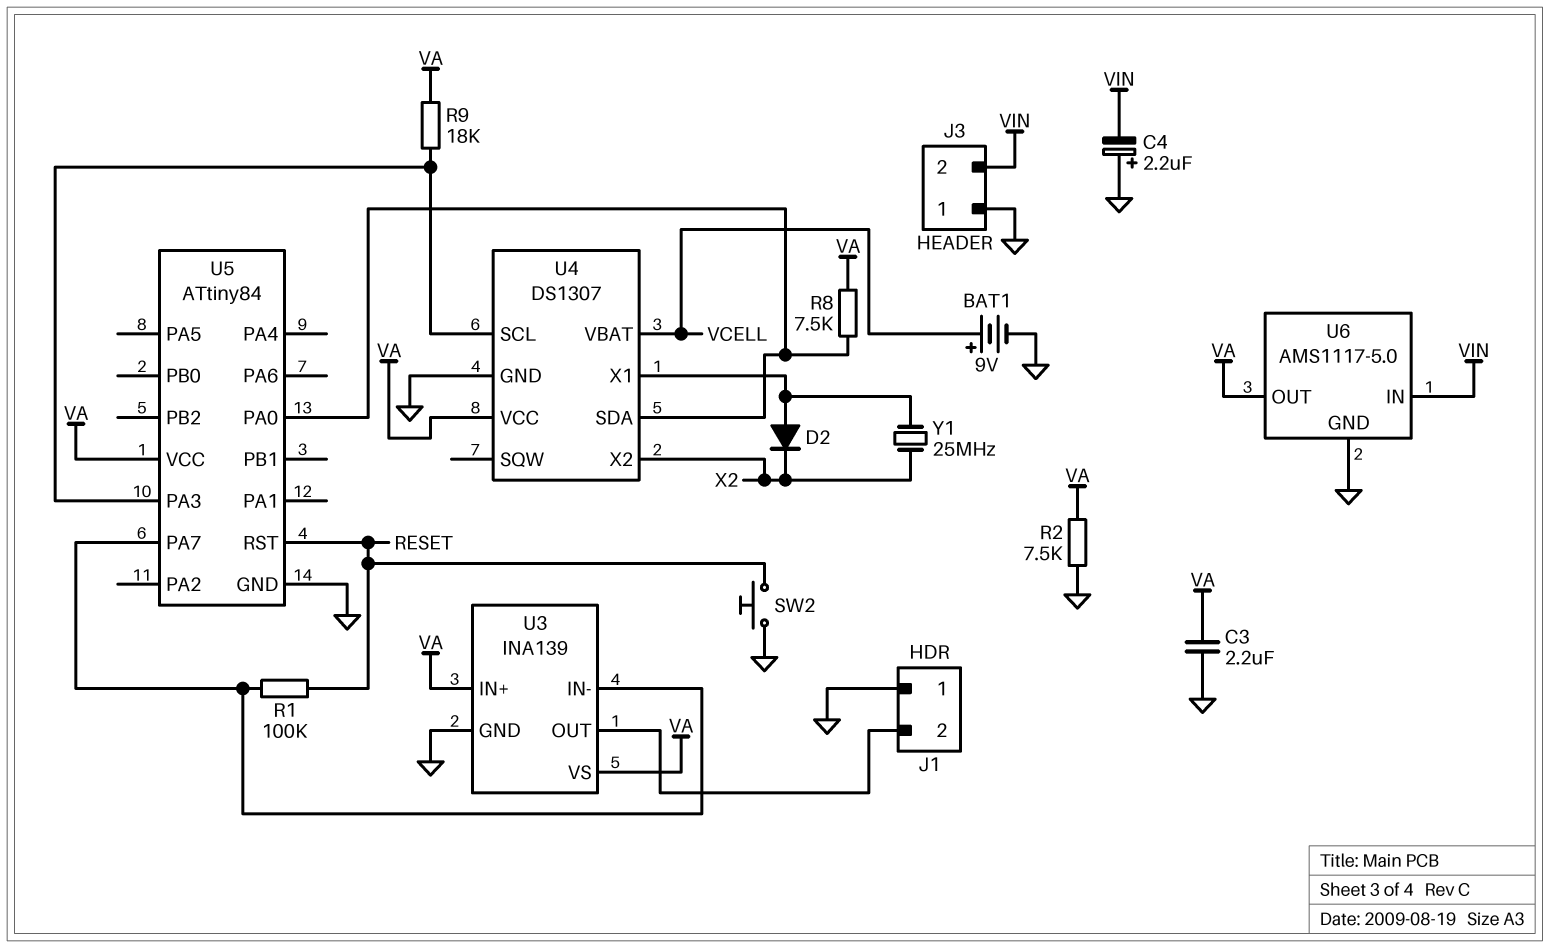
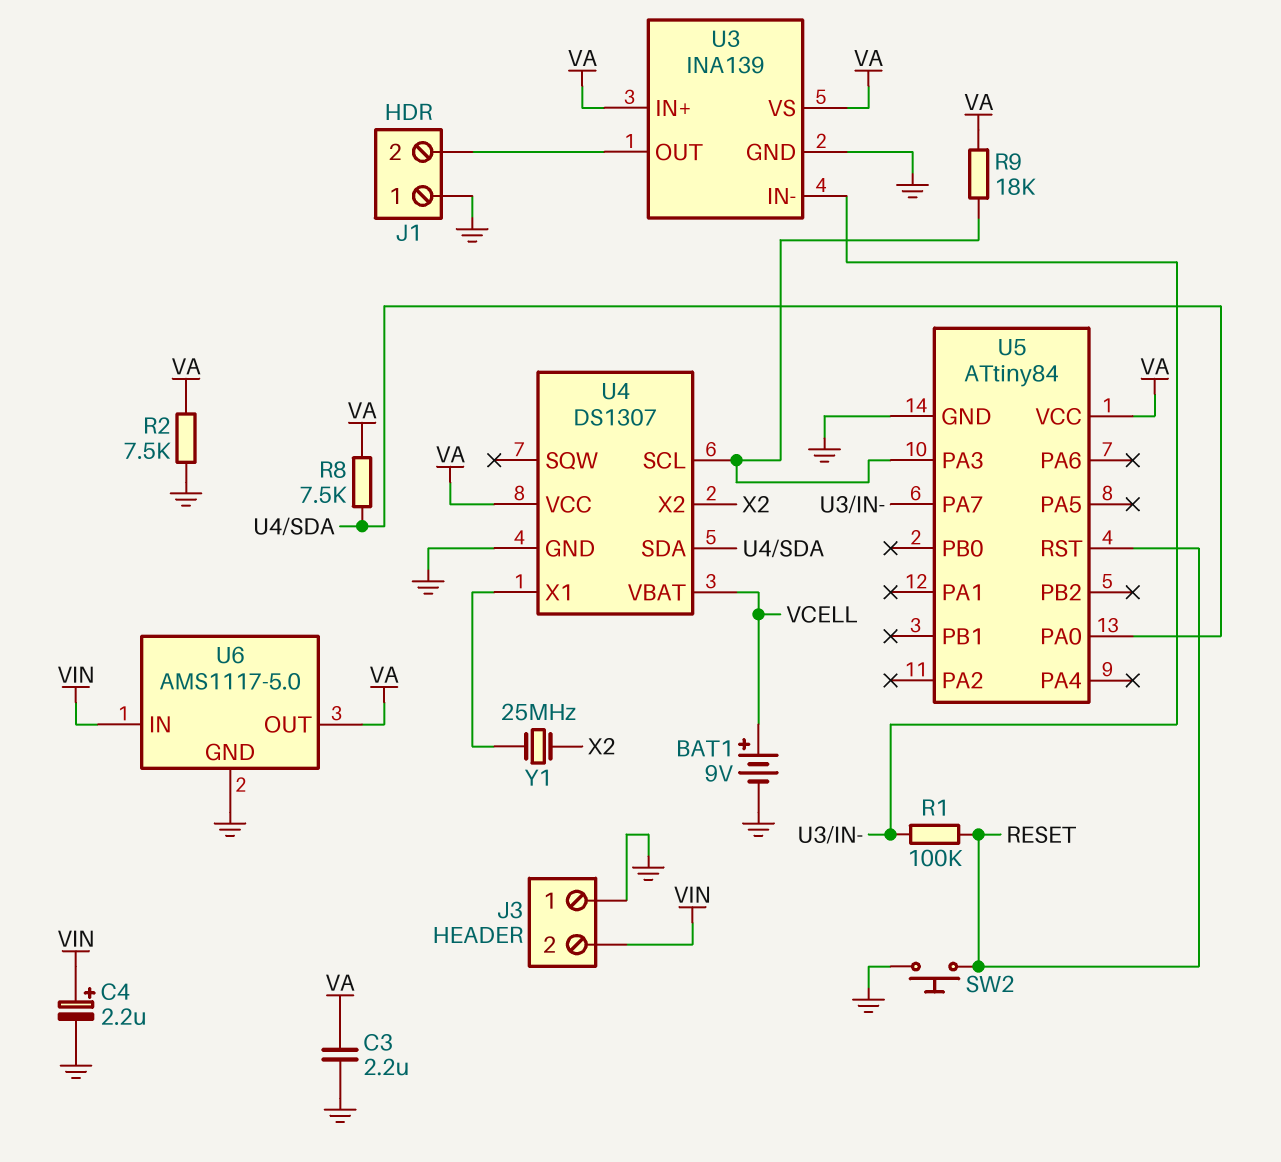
C4: 2.2uF (plus GND, minus VIN) -> 2.2uF (plus VIN, minus GND)
D2: diode (A U4/X1, K X2) -> none

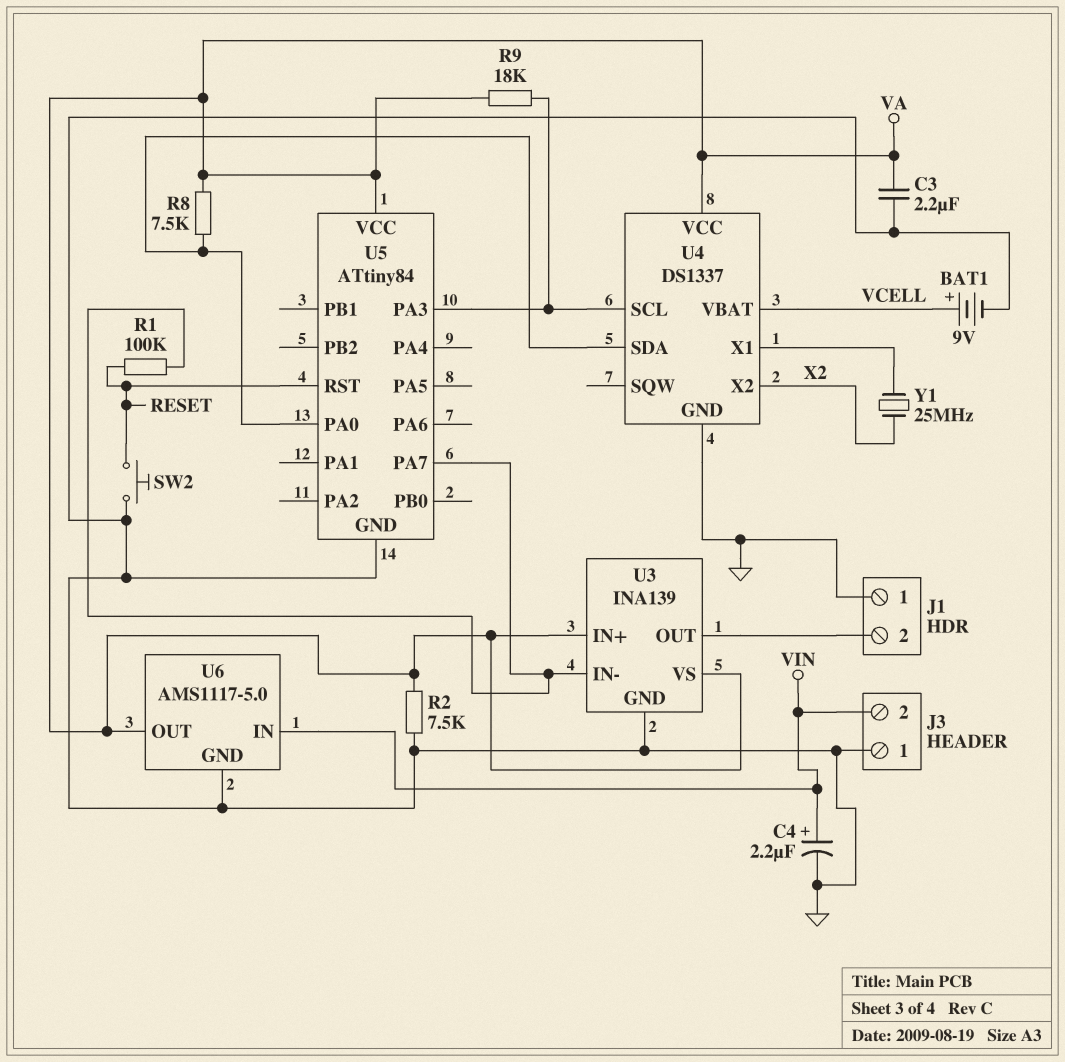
U4: DS1307 -> DS1337

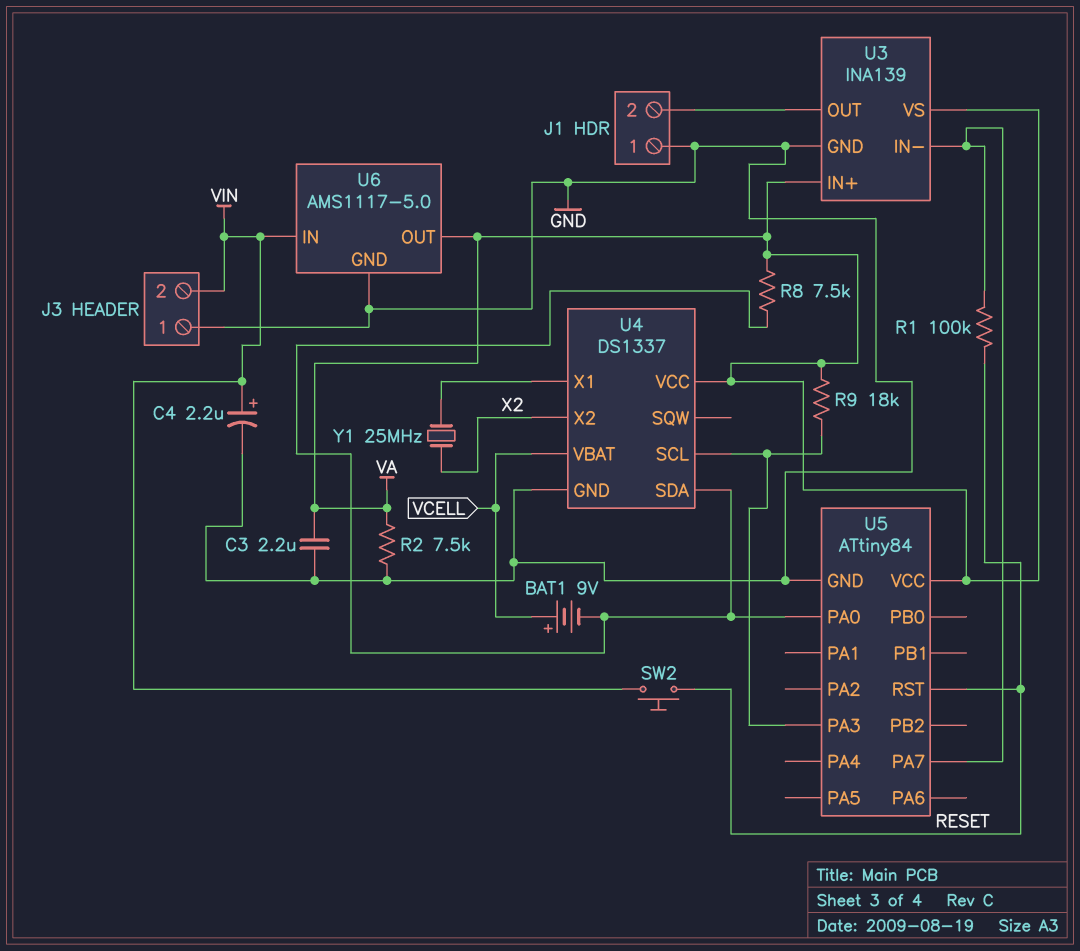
BAT1: 9V (plus VCELL, minus GND) -> 9V (plus VCELL, minus U4/SDA)
SW2: button (GND, RESET) -> button (RESET, VIN)

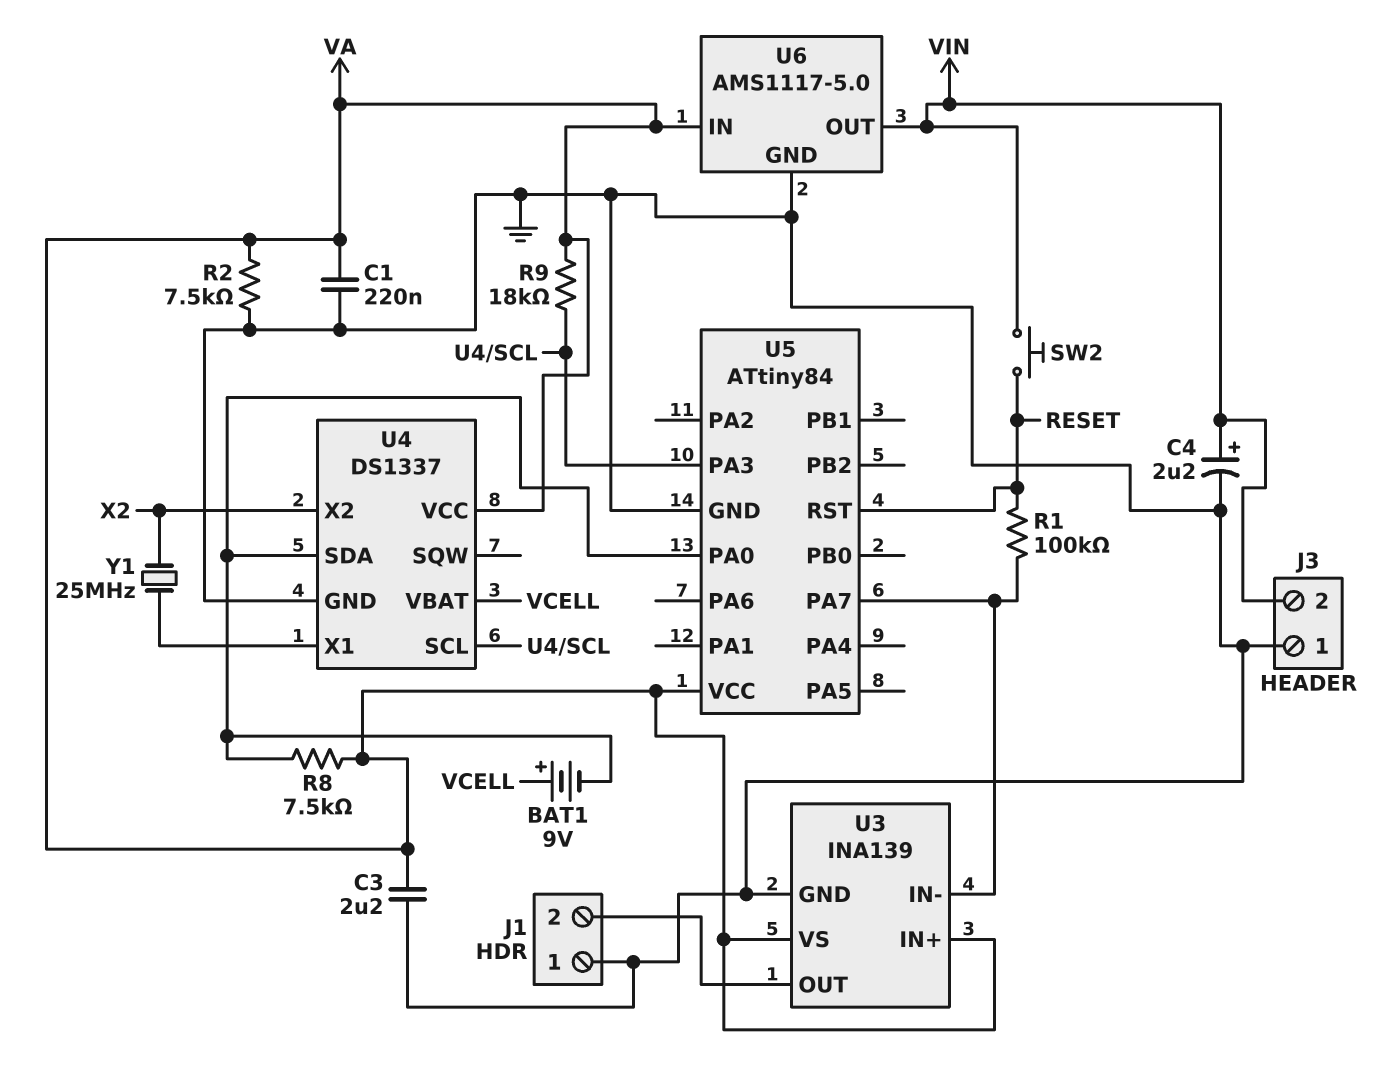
C1: none -> 220nF (GND, VA)
U6 pin IN: VIN -> VA
U6 pin OUT: VA -> VIN

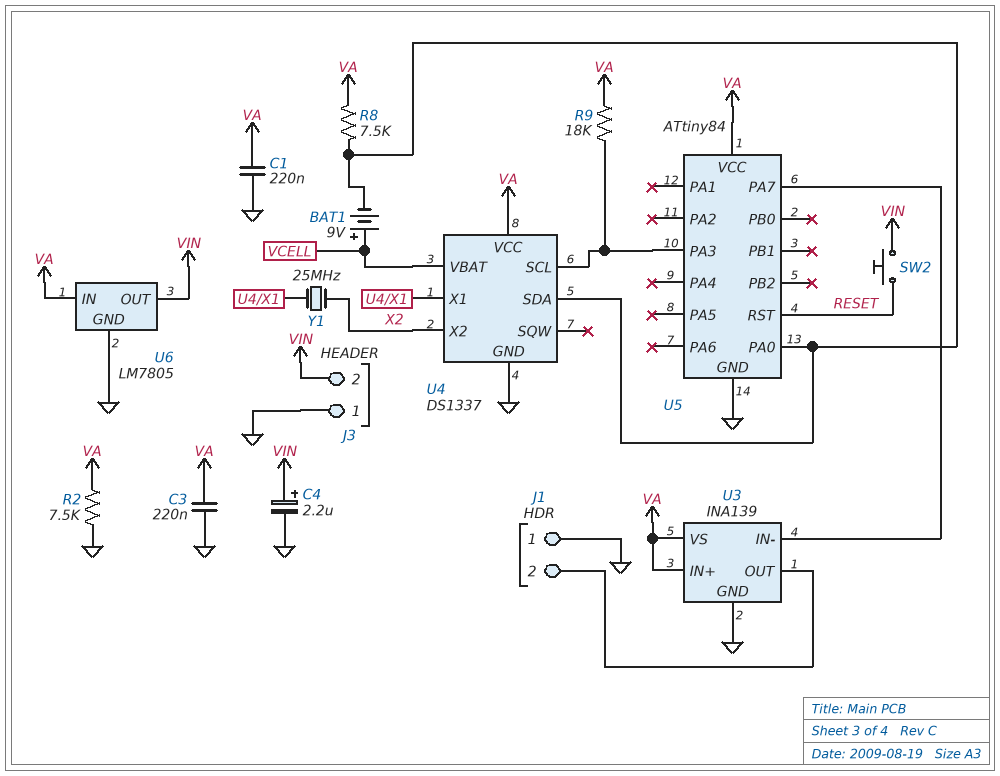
C3: 2.2uF (GND, VA) -> 220nF (GND, VA)
R1: 100k (RESET, U3/IN-) -> none
U6: AMS1117-5.0 -> LM7805

